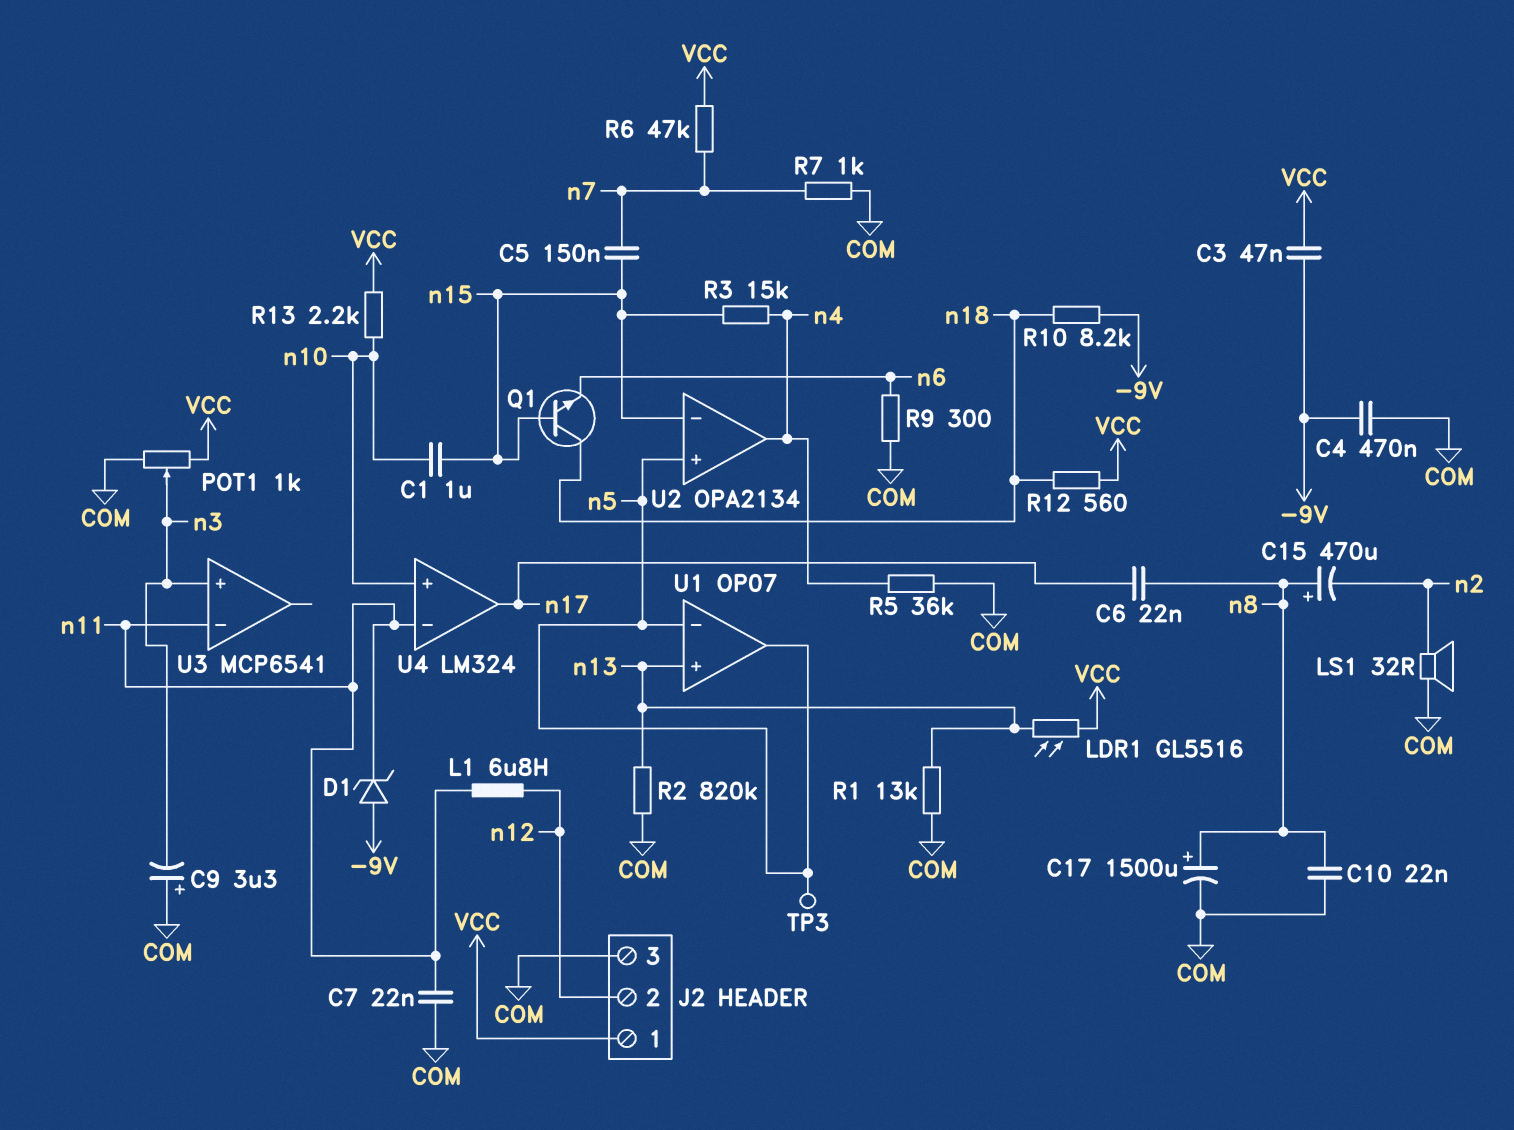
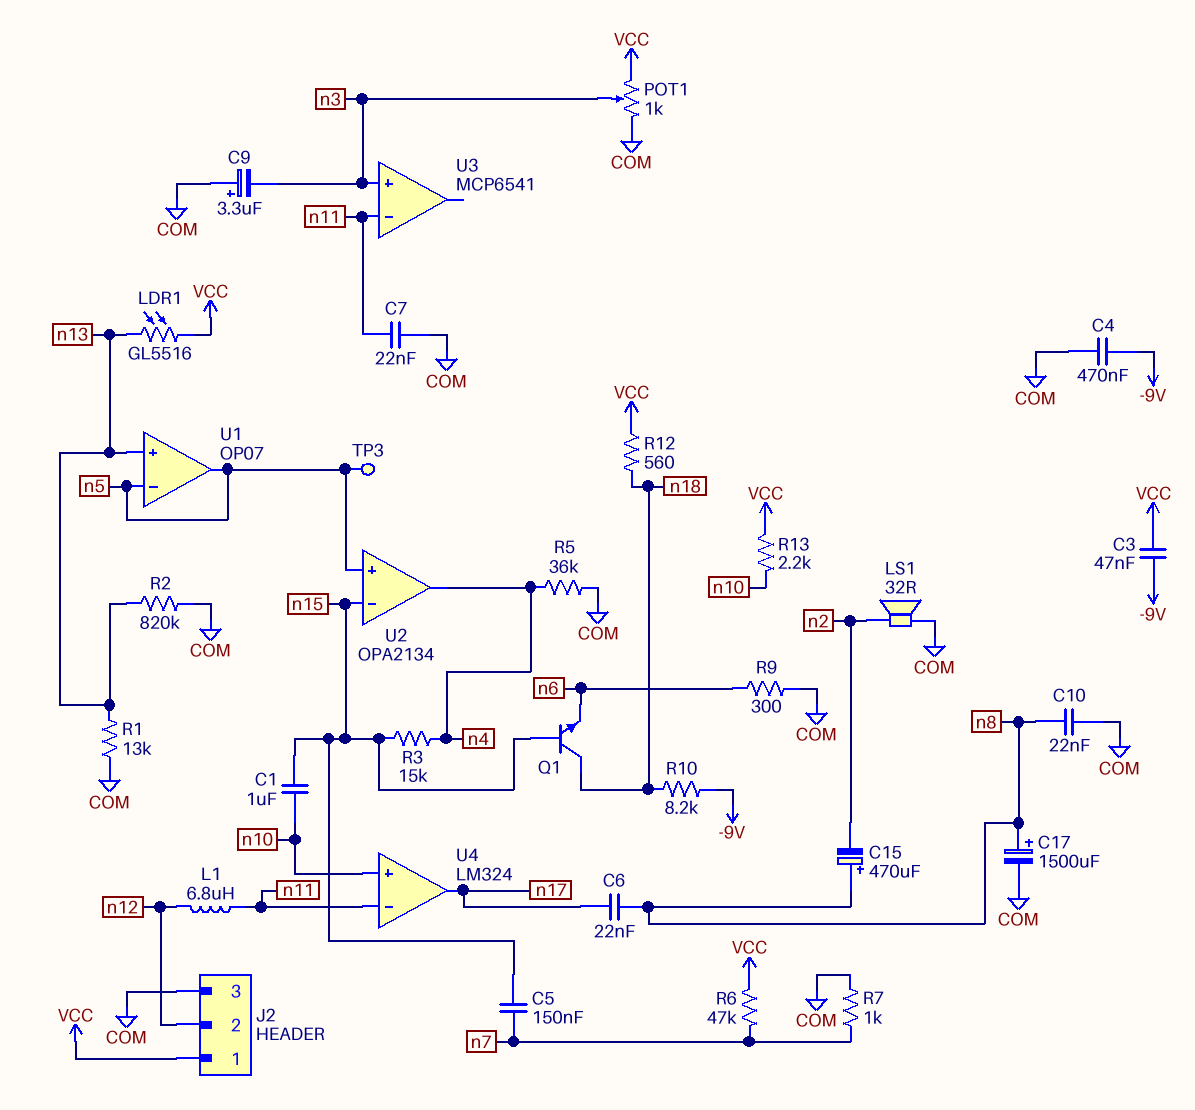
D1: zener (A -9V, K n11) -> none

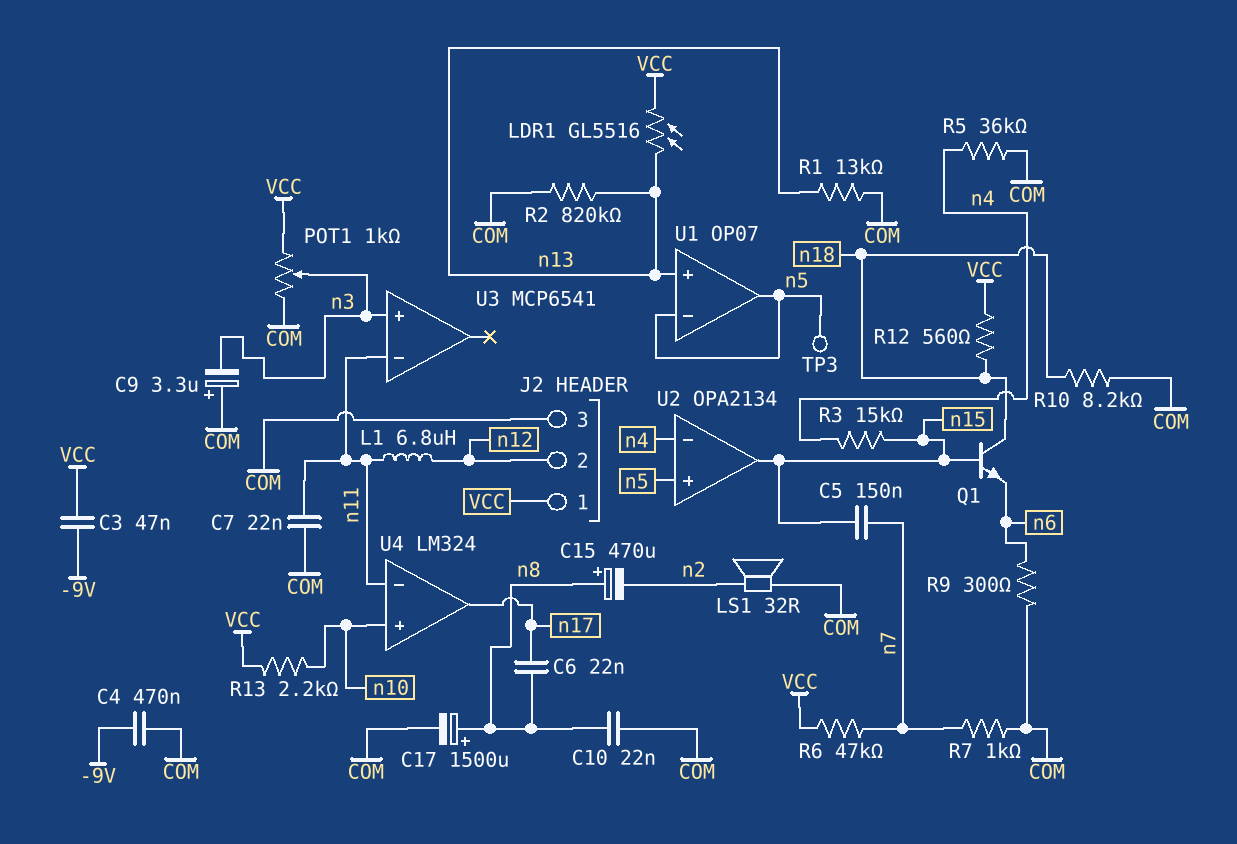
C1: 1uF (n10, n15) -> none
R10: 8.2k (-9V, n18) -> 8.2k (COM, n18)
U2 pin in-: n15 -> n4
U2 pin out: n4 -> n15

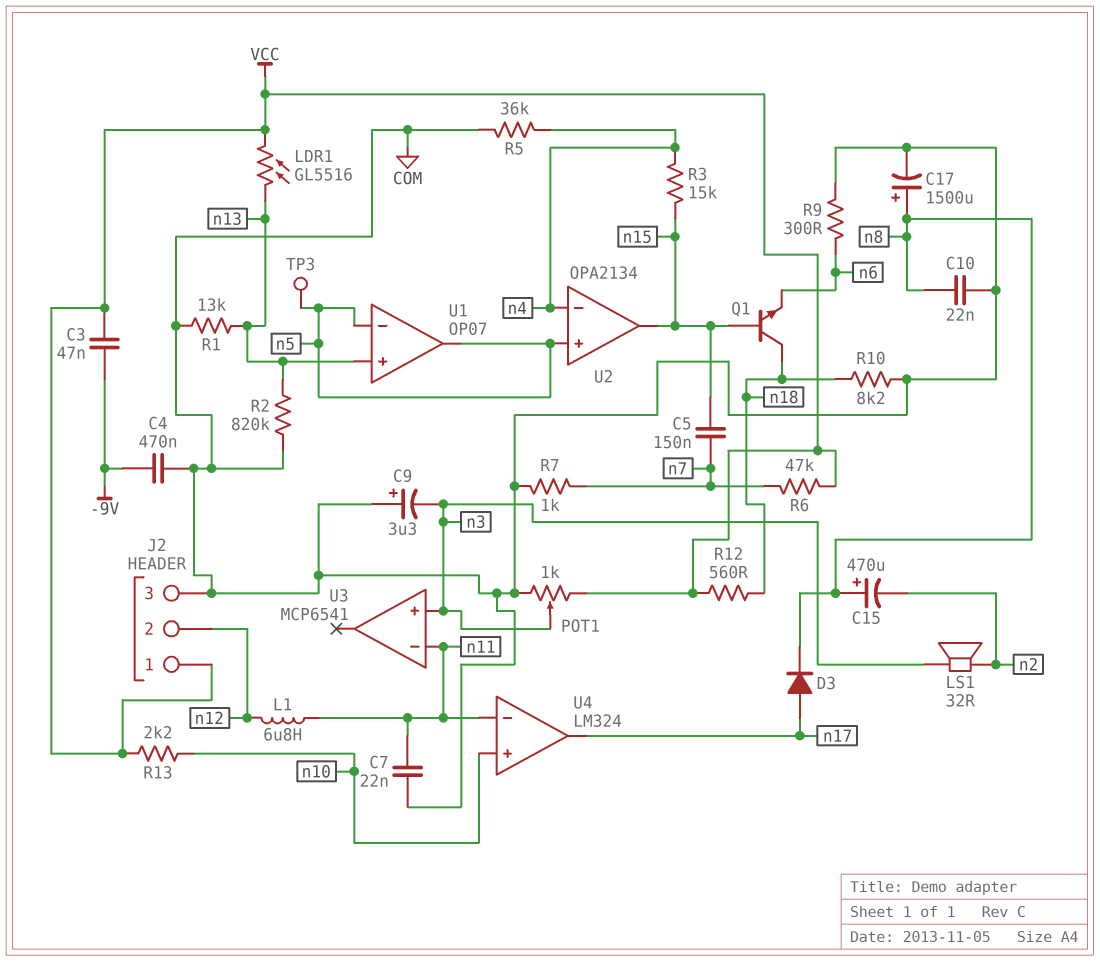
C6: 22nF (n8, n17) -> none
D3: none -> diode (A n17, K n8)
LS1: speaker 32R (COM, n2) -> speaker 32R (n2, n3)

